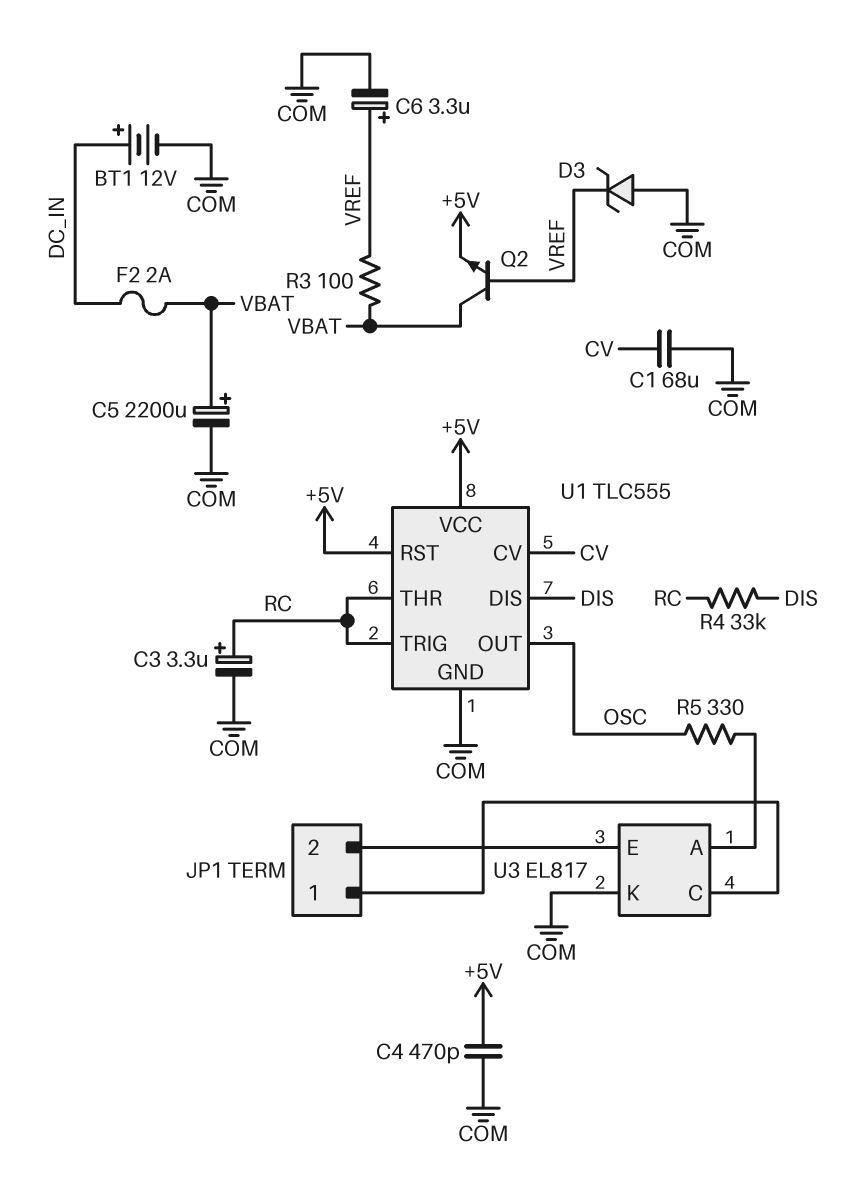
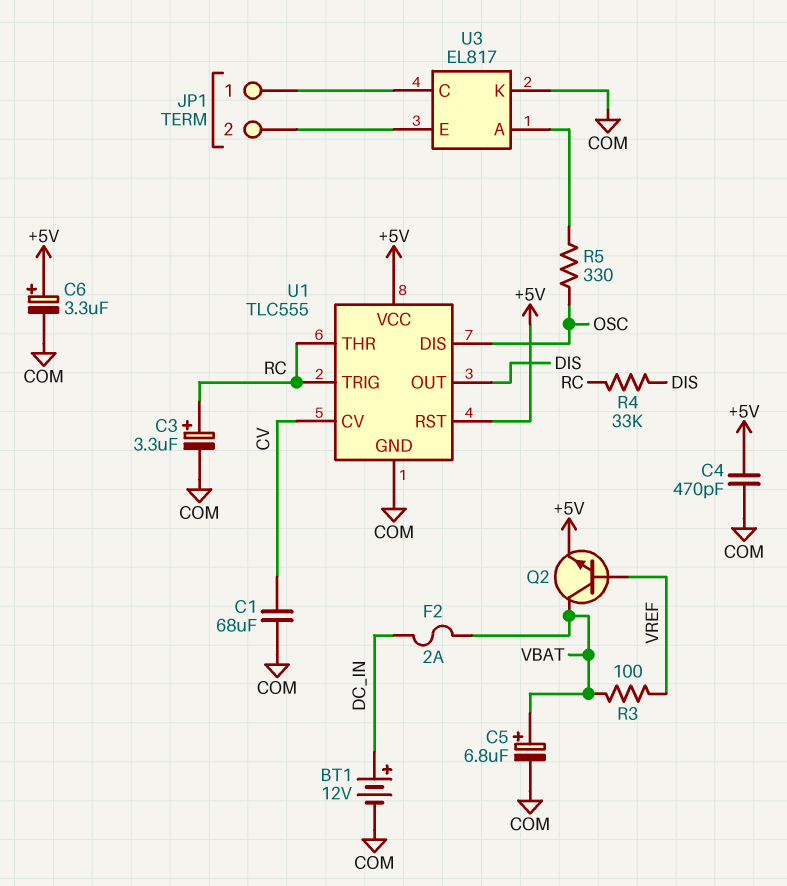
C5: 2200uF (plus VBAT, minus COM) -> 6.8uF (plus VBAT, minus COM)
C6: 3.3uF (plus VREF, minus COM) -> 3.3uF (plus +5V, minus COM)
D3: zener (A COM, K VREF) -> none
U1 pin DIS: DIS -> OSC
U1 pin OUT: OSC -> DIS

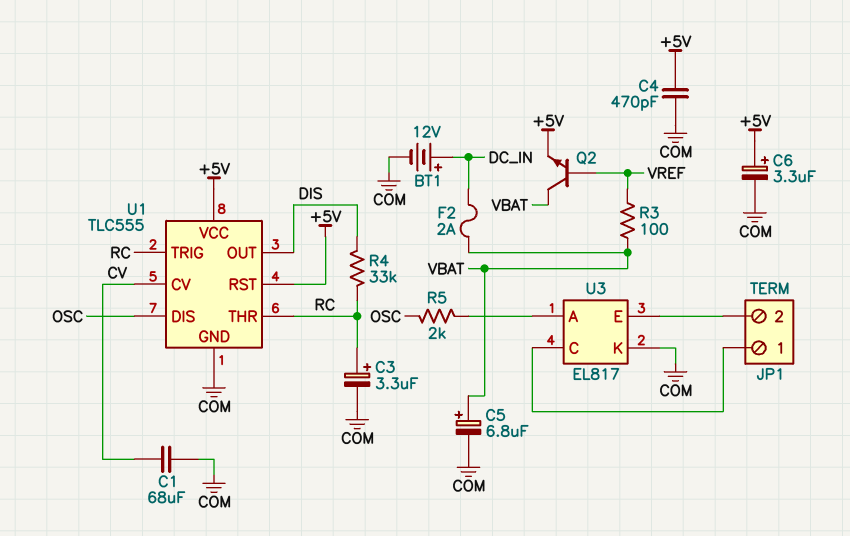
R5: 330 (OSC, U3/A) -> 2k (OSC, U3/A)

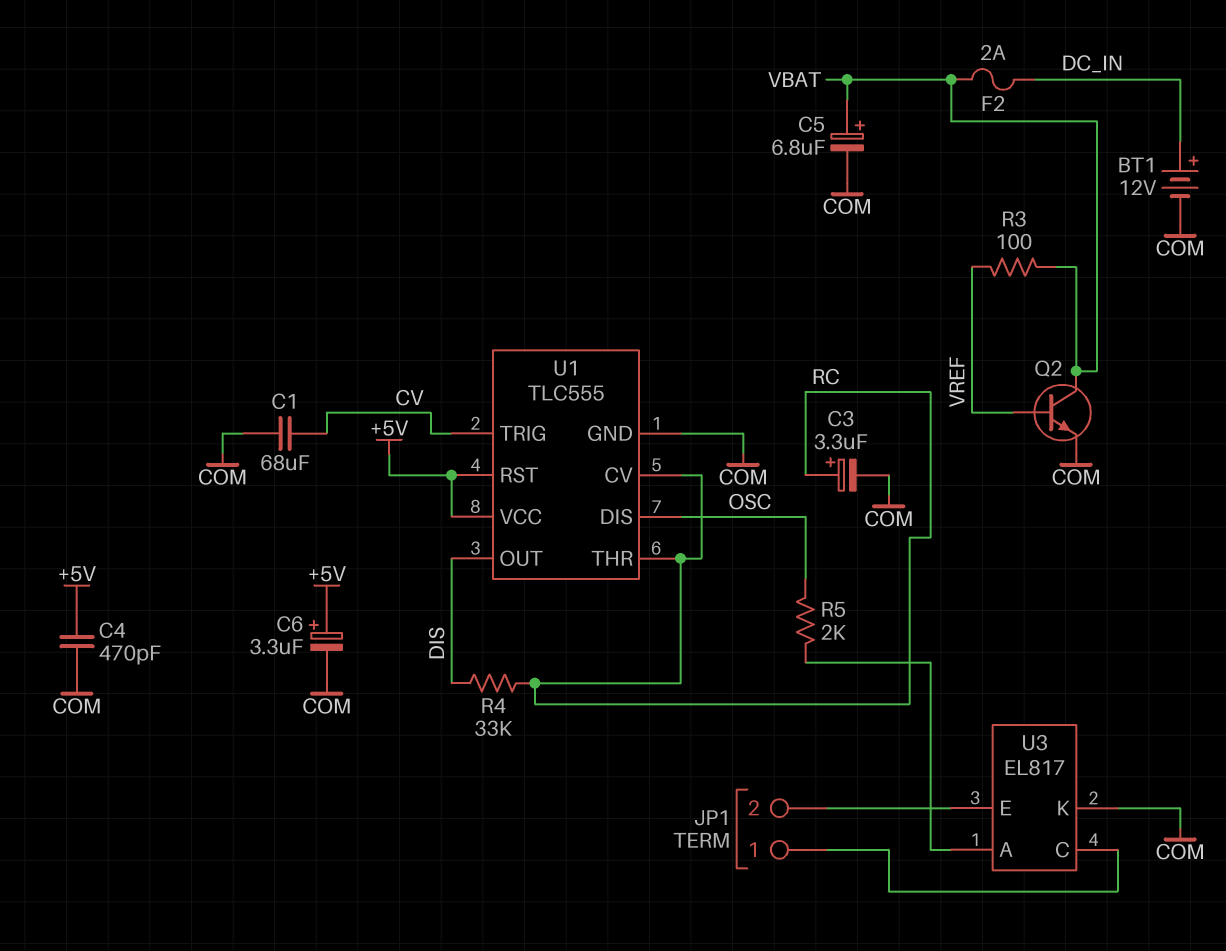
Q2: NPN (B VREF, C VBAT, E +5V) -> NPN (B VREF, C VBAT, E COM)
U1 pin CV: CV -> RC
U1 pin TRIG: RC -> CV

